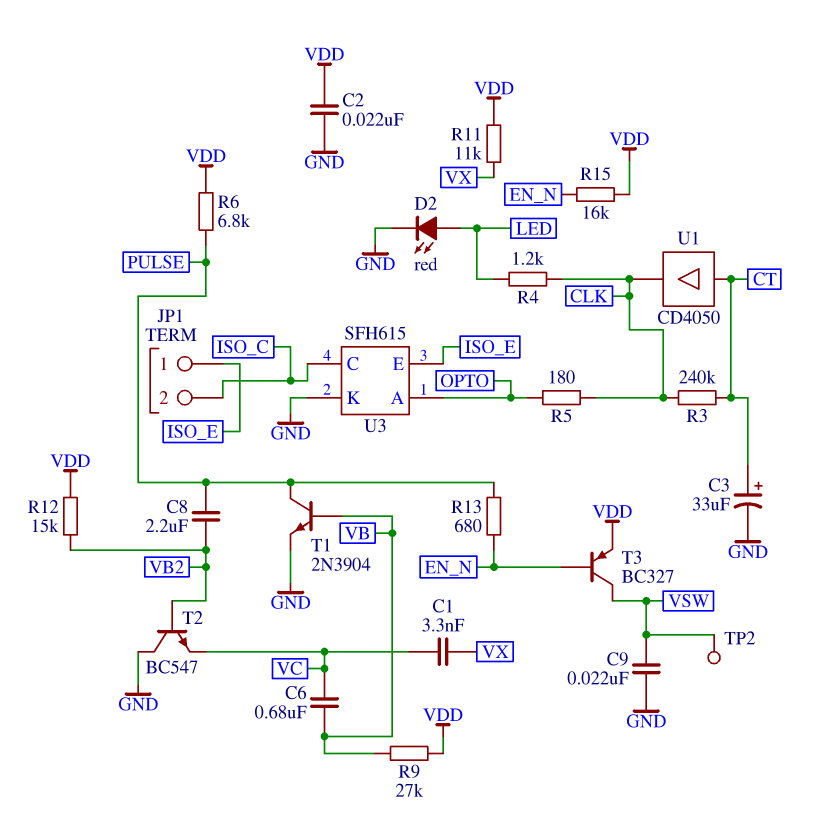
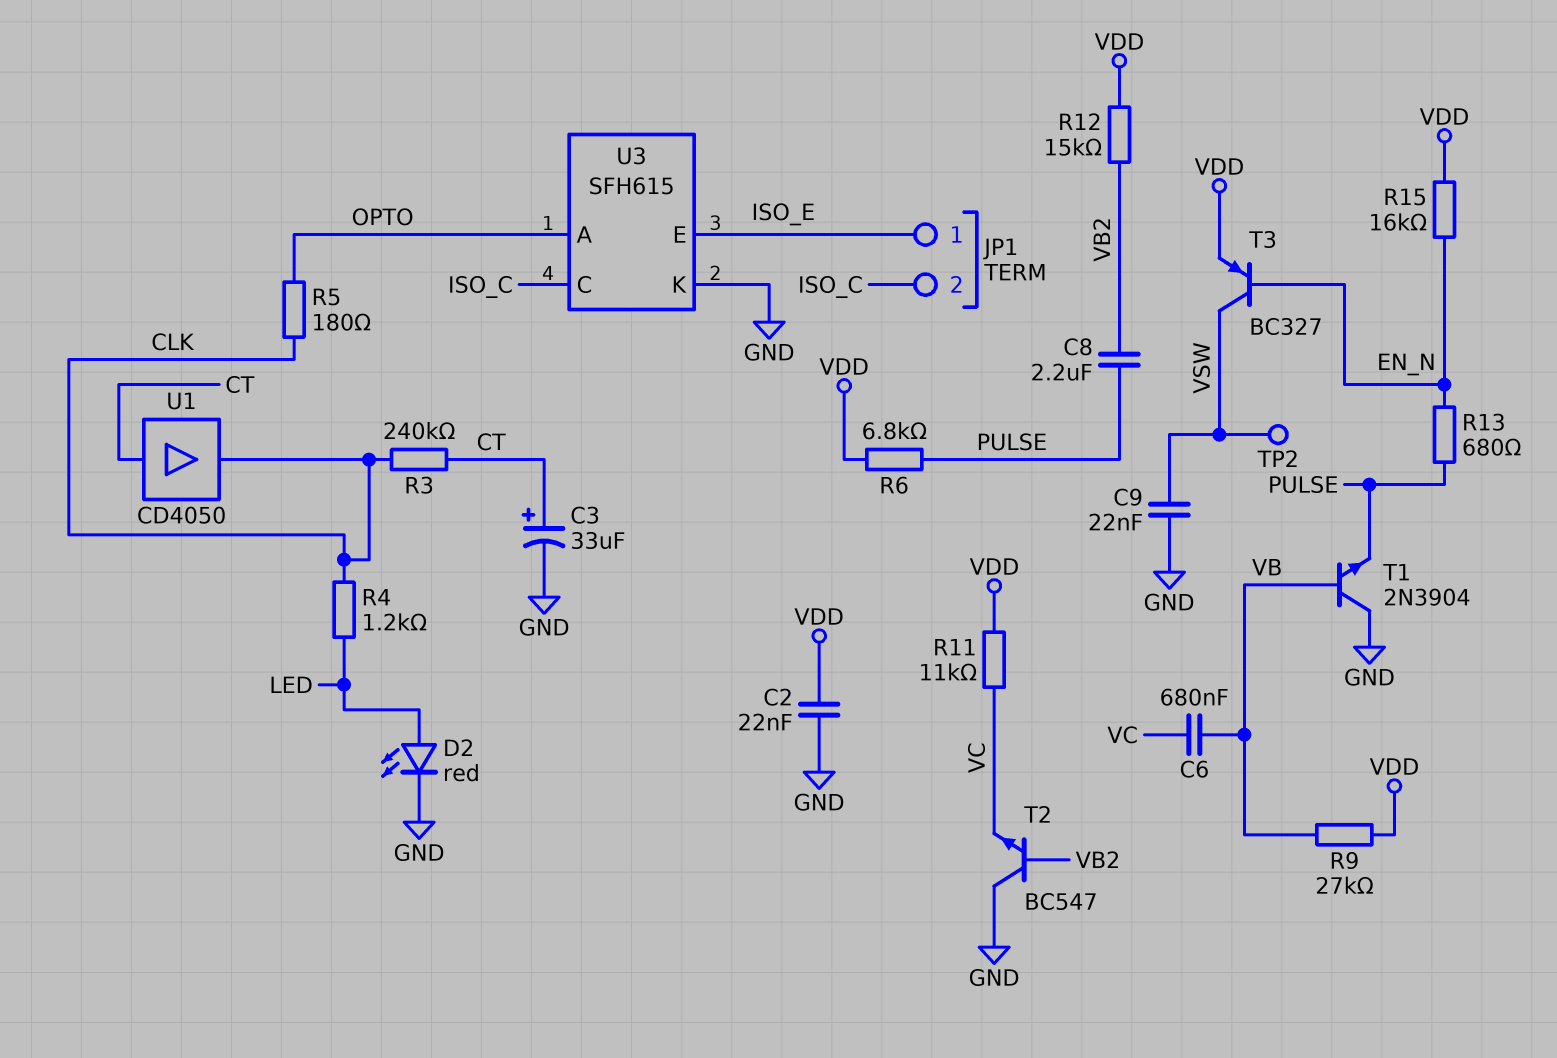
C1: 3.3nF (VC, VX) -> none
R11: 11k (VDD, VX) -> 11k (VC, VDD)
T1: NPN 2N3904 (B VB, C PULSE, E GND) -> NPN 2N3904 (B VB, C GND, E PULSE)

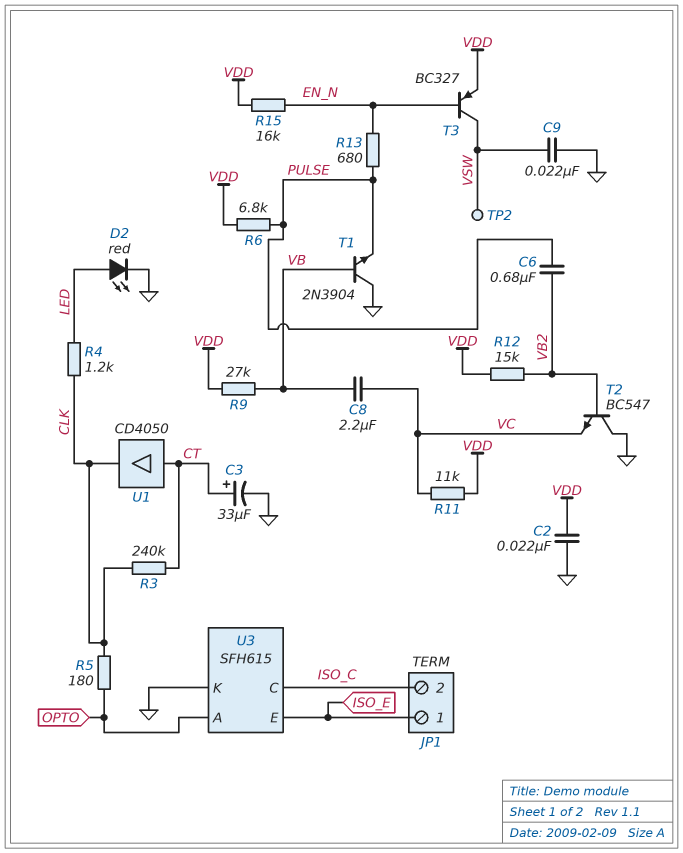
C6: 680nF (VB, VC) -> 680nF (PULSE, VB2)
C8: 2.2uF (PULSE, VB2) -> 2.2uF (VB, VC)

